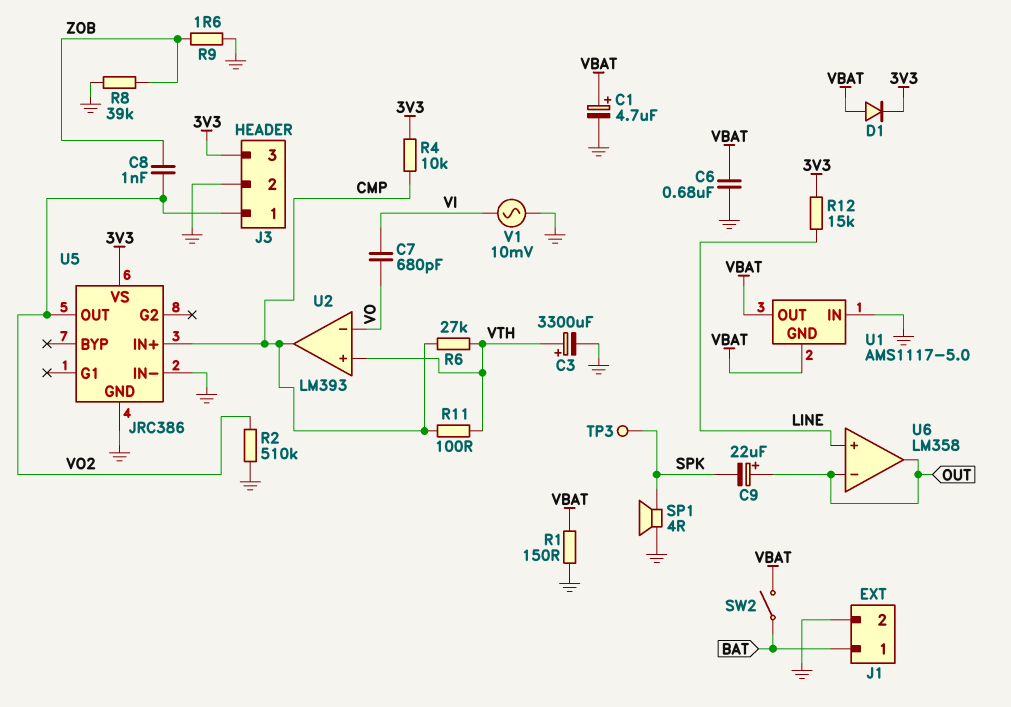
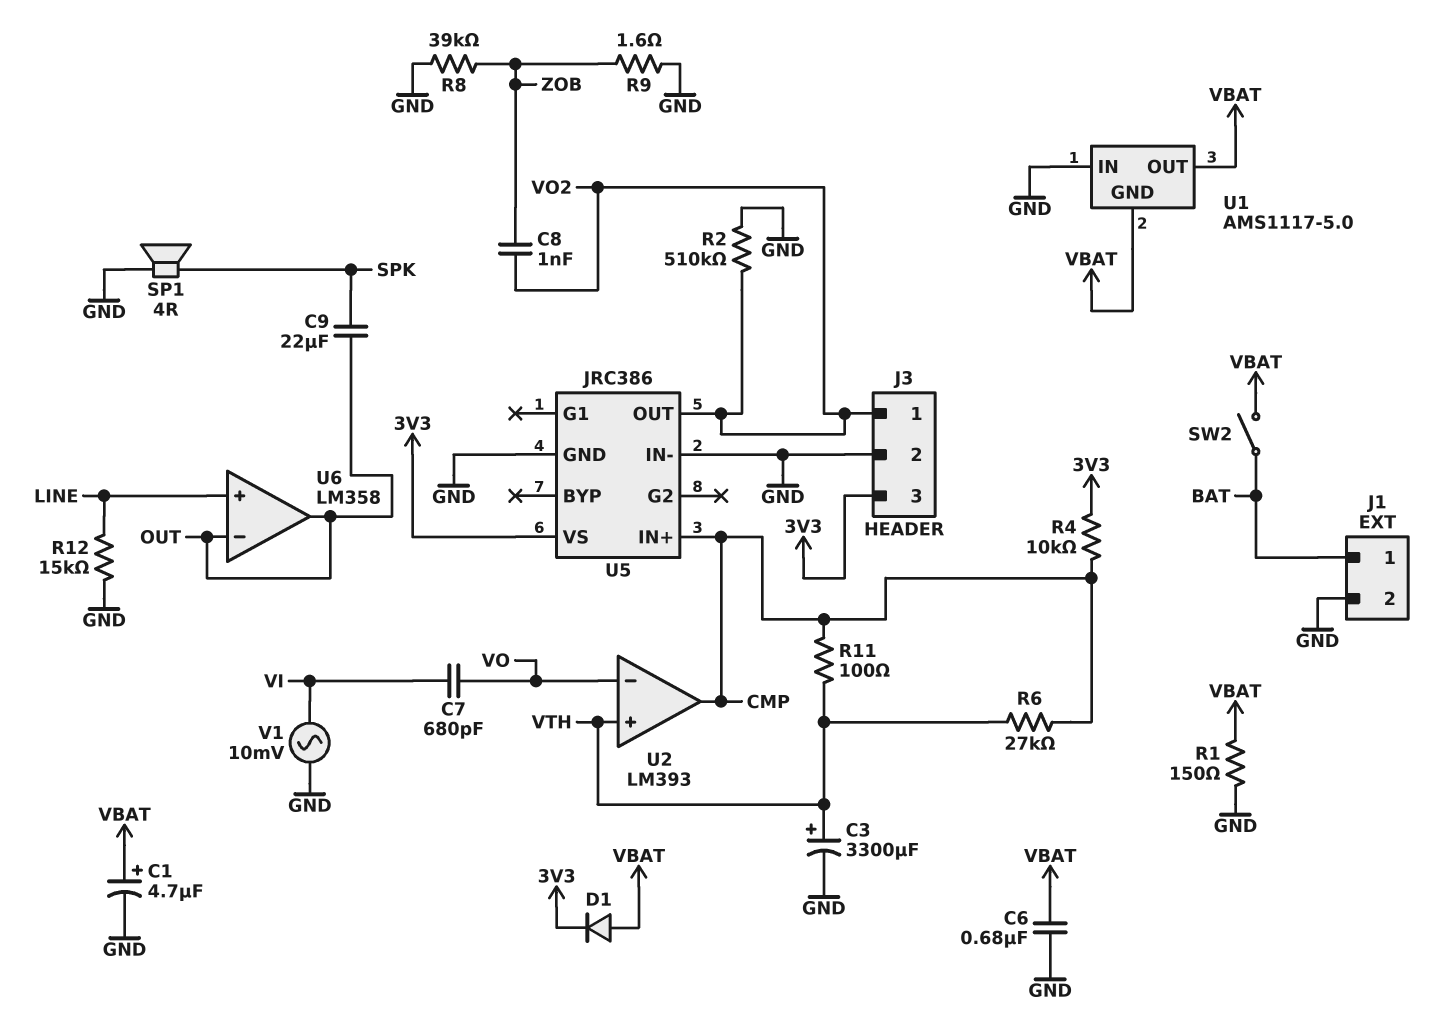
C9: 22uF (plus OUT, minus SPK) -> 22uF (OUT, SPK)
R12: 15k (3V3, LINE) -> 15k (GND, LINE)
TP3: test point (SPK) -> none

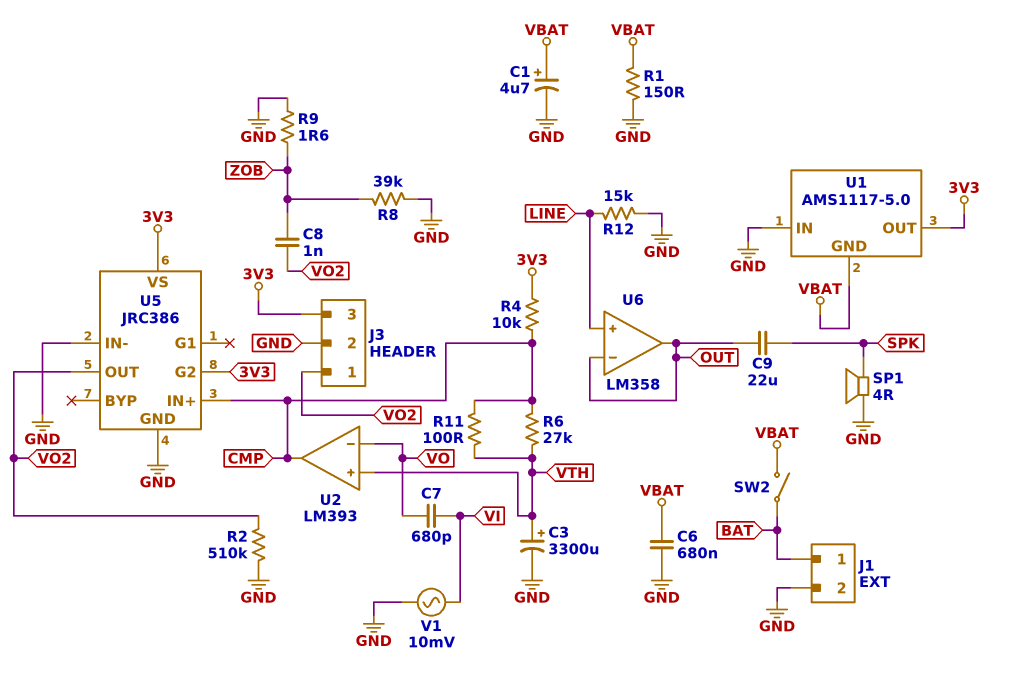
D1: diode (A VBAT, K 3V3) -> none
U1 pin OUT: VBAT -> 3V3
U5 pin G2: none -> 3V3

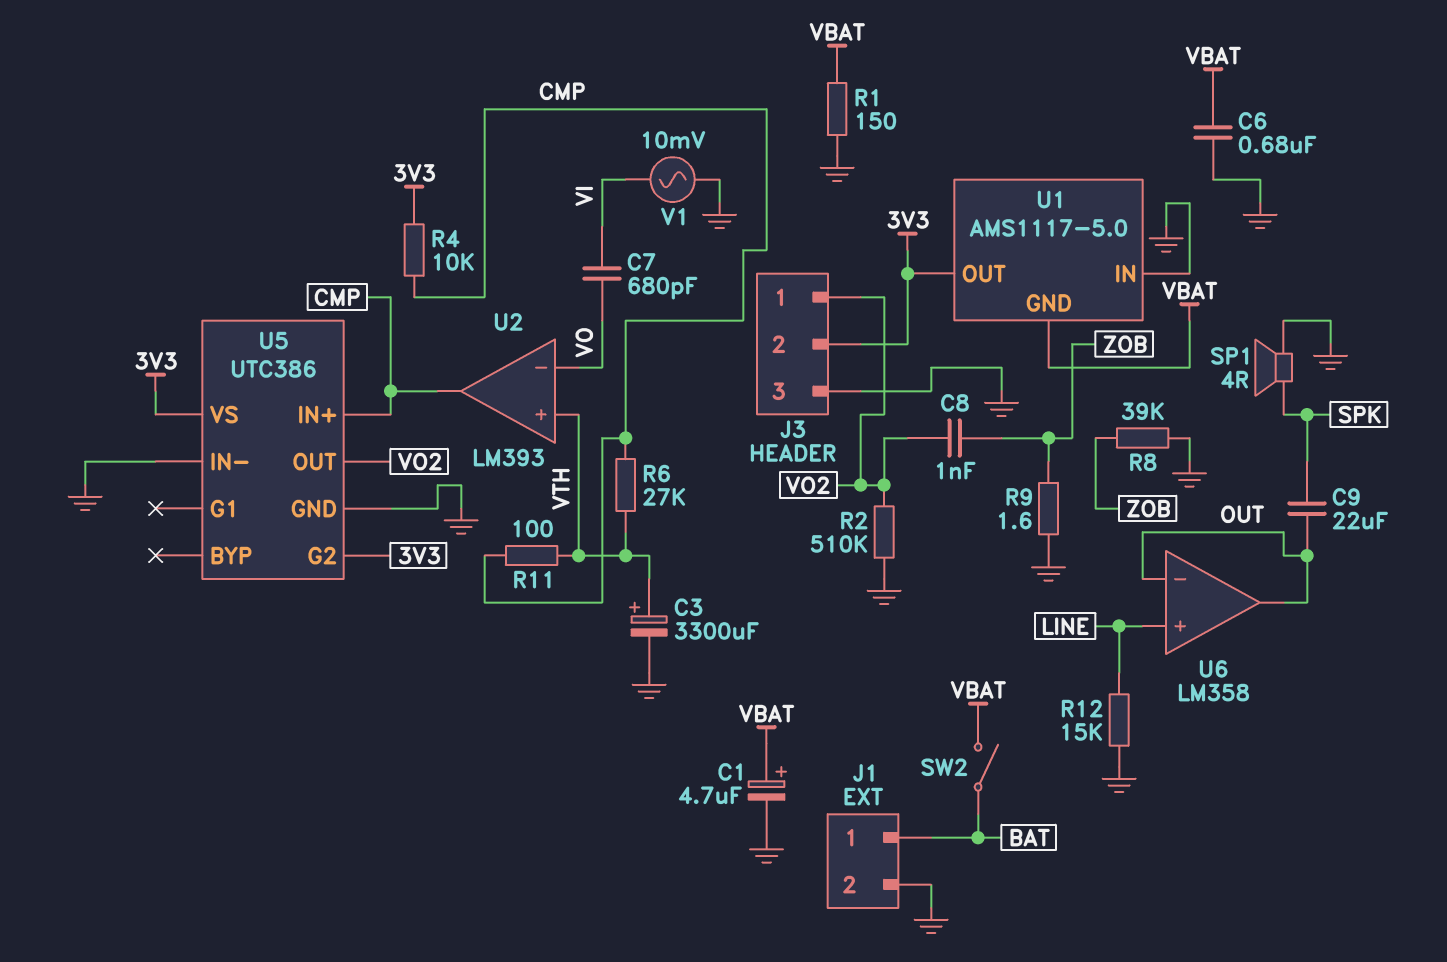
J3 pin 2: GND -> 3V3
J3 pin 3: 3V3 -> GND
U5: JRC386 -> UTC386

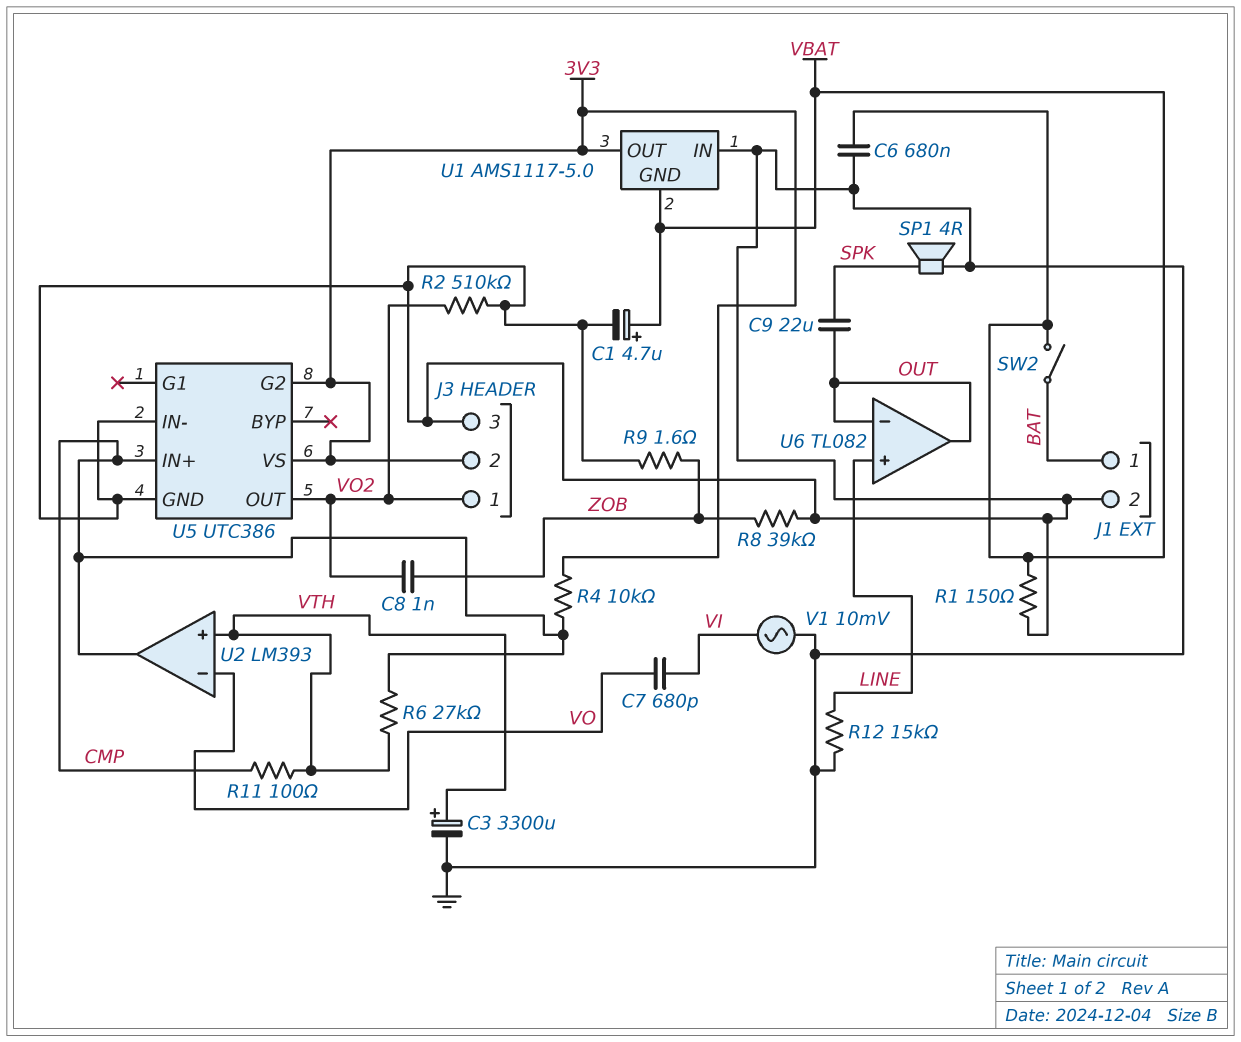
U6: LM358 -> TL082

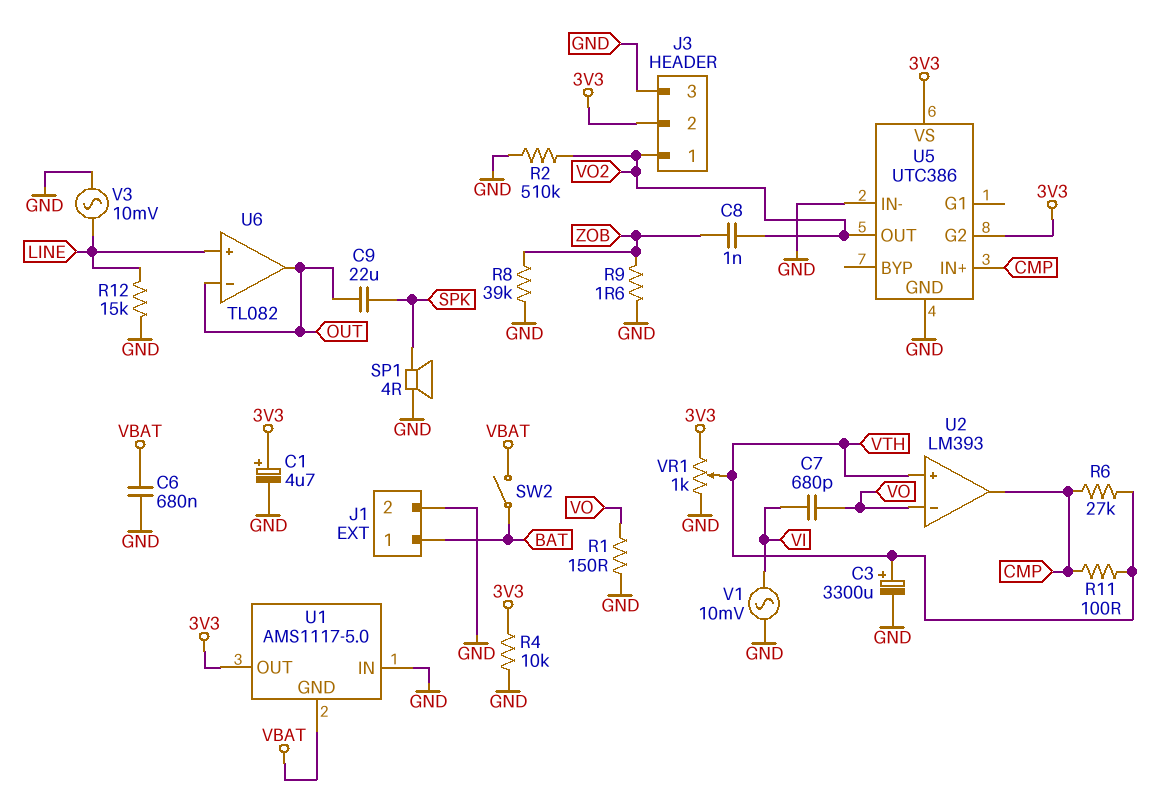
C1: 4.7uF (plus VBAT, minus GND) -> 4.7uF (plus 3V3, minus GND)
R1: 150 (GND, VBAT) -> 150 (GND, VO)
R4: 10k (3V3, CMP) -> 10k (3V3, GND)
V3: none -> AC 10mV (GND, LINE)
VR1: none -> 1k (3V3, GND, wiper VTH)

